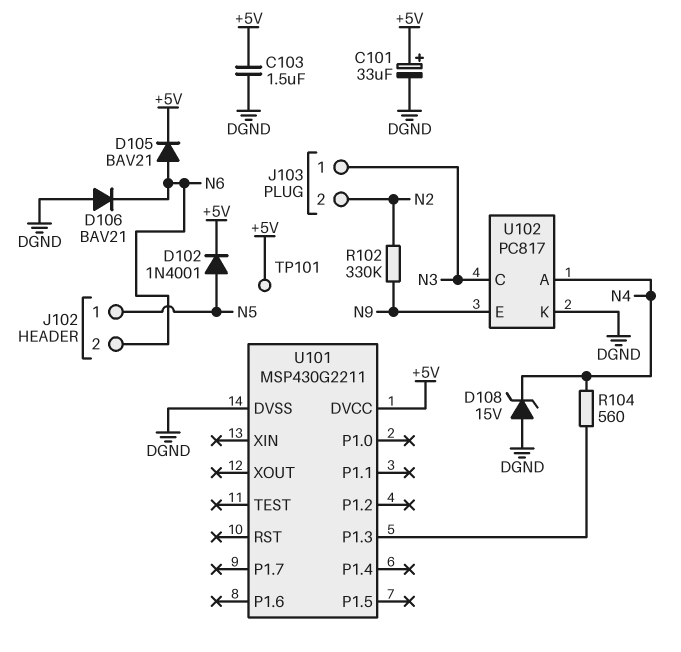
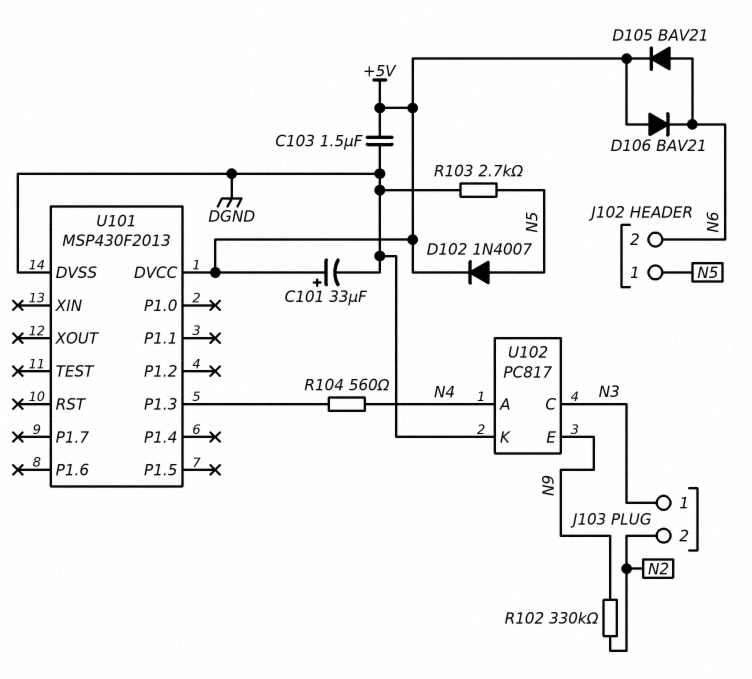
D102: diode 1N4001 (A N5, K +5V) -> diode 1N4007 (A N5, K +5V)
D106: diode BAV21 (A DGND, K N6) -> diode BAV21 (A +5V, K N6)
D108: zener 15V (A DGND, K N4) -> none
R103: none -> 2.7k (DGND, N5)
TP101: test point (+5V) -> none
U101: MSP430G2211 -> MSP430F2013

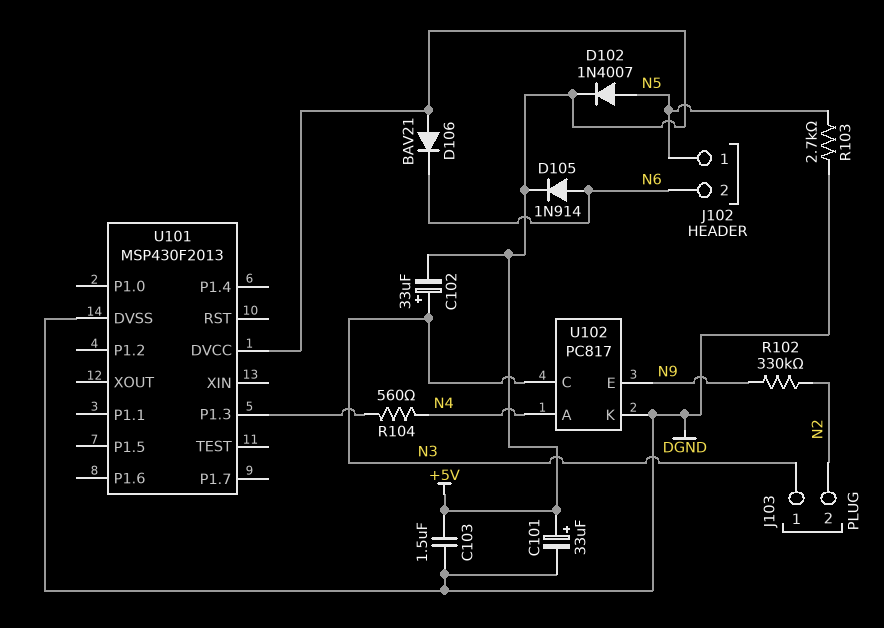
C102: none -> 33uF (plus N3, minus +5V)
D105: diode BAV21 (A N6, K +5V) -> diode 1N914 (A N6, K +5V)

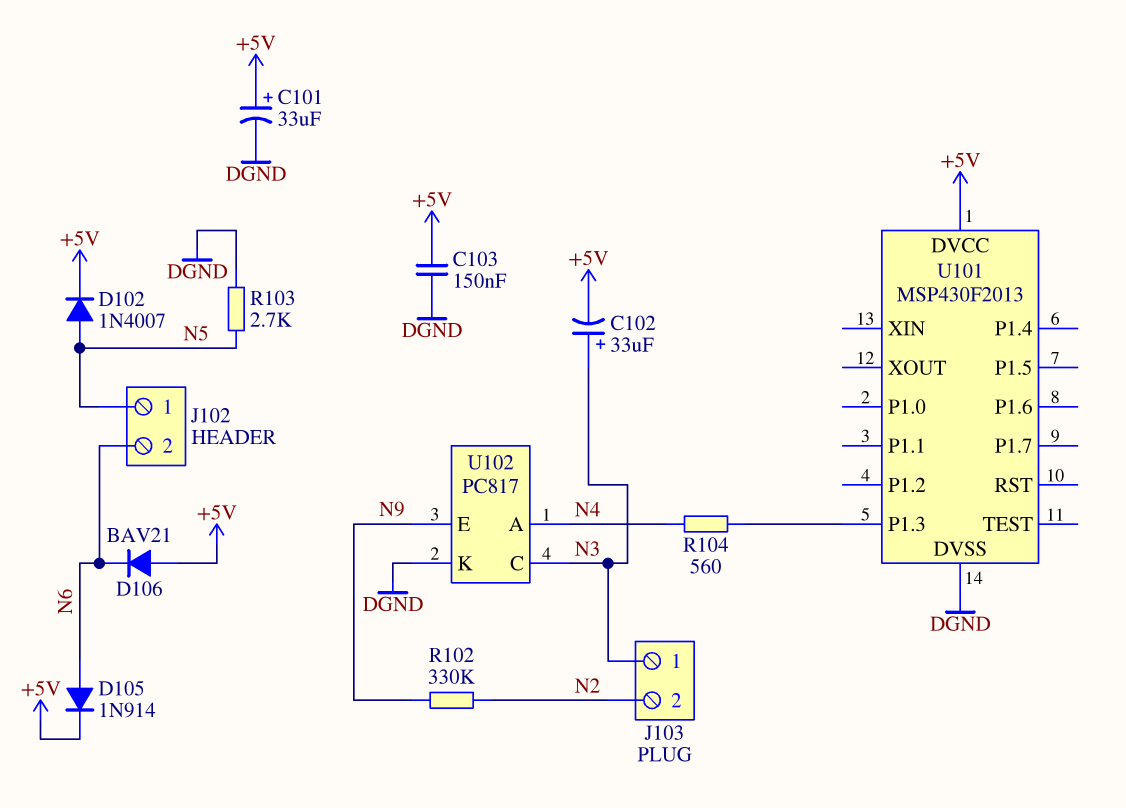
C103: 1.5uF (+5V, DGND) -> 150nF (+5V, DGND)

